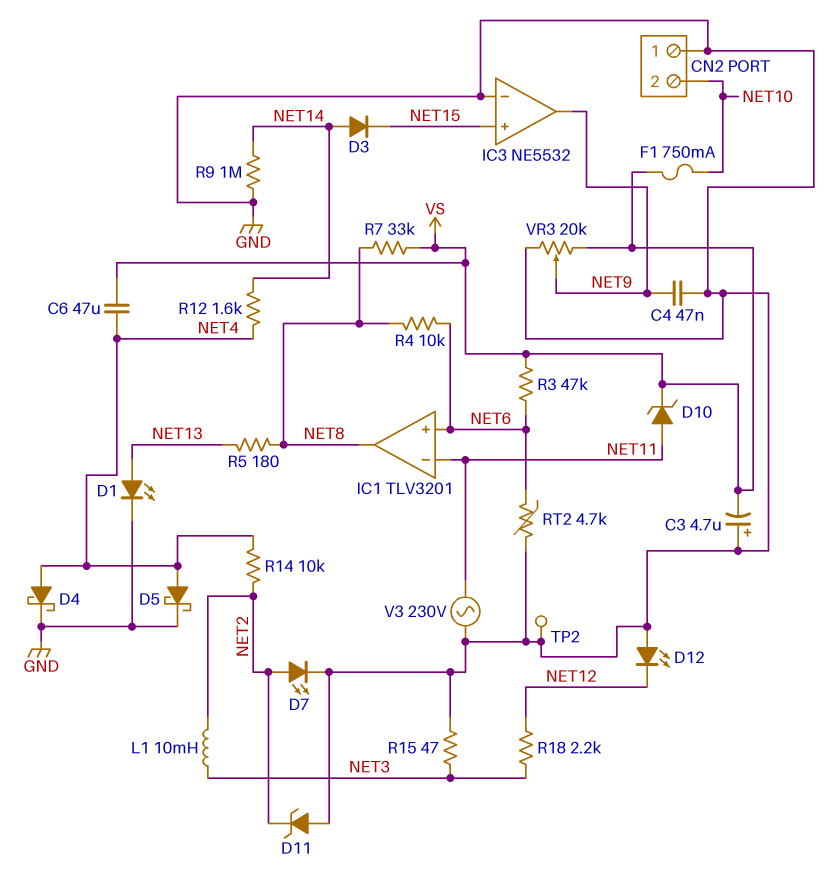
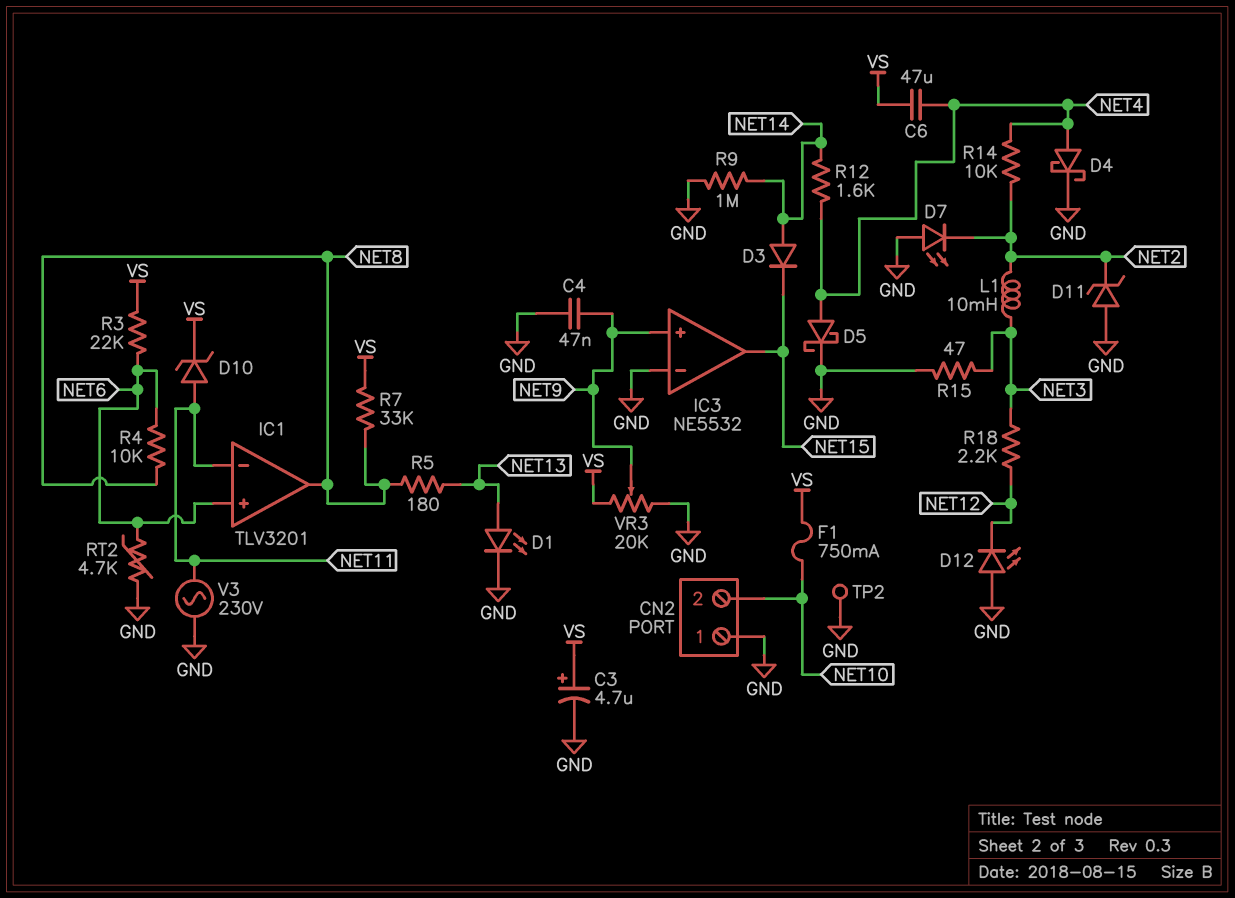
C3: 4.7uF (plus GND, minus VS) -> 4.7uF (plus VS, minus GND)
D7: LED (A NET2, K GND) -> LED (A GND, K NET2)
IC3 pin in+: NET15 -> NET9
IC3 pin out: NET9 -> NET15
R3: 47k (NET6, VS) -> 22k (NET6, VS)

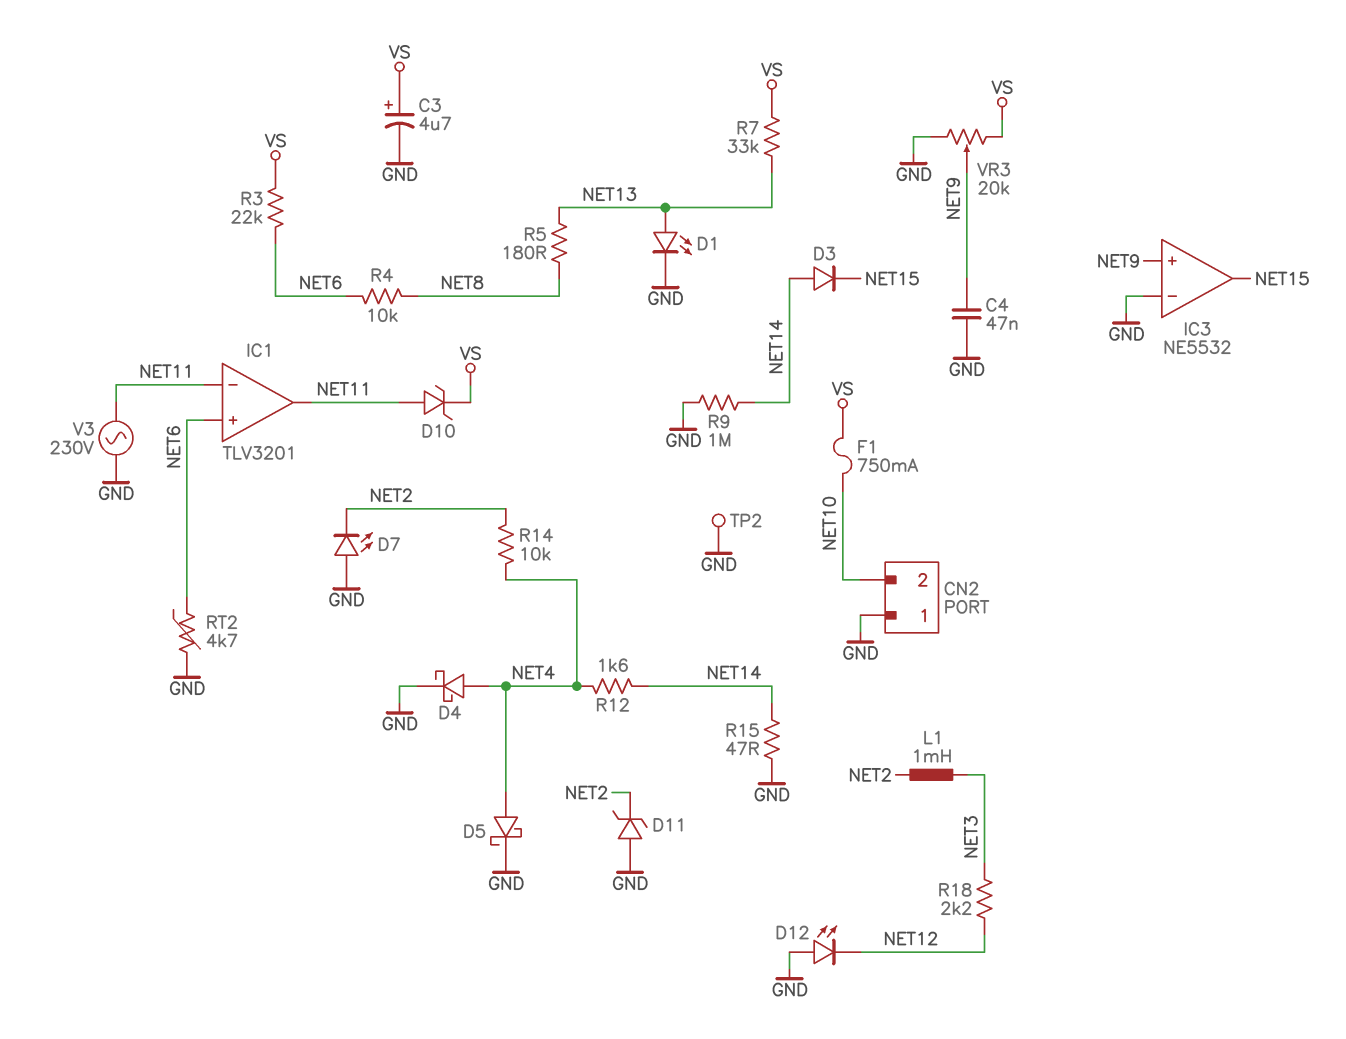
C6: 47uF (NET4, VS) -> none
IC1 pin out: NET8 -> NET11
L1: 10mH (NET2, NET3) -> 1mH (NET2, NET3)
R7: 33k (NET8, VS) -> 33k (NET13, VS)
R15: 47 (GND, NET3) -> 47 (GND, NET14)

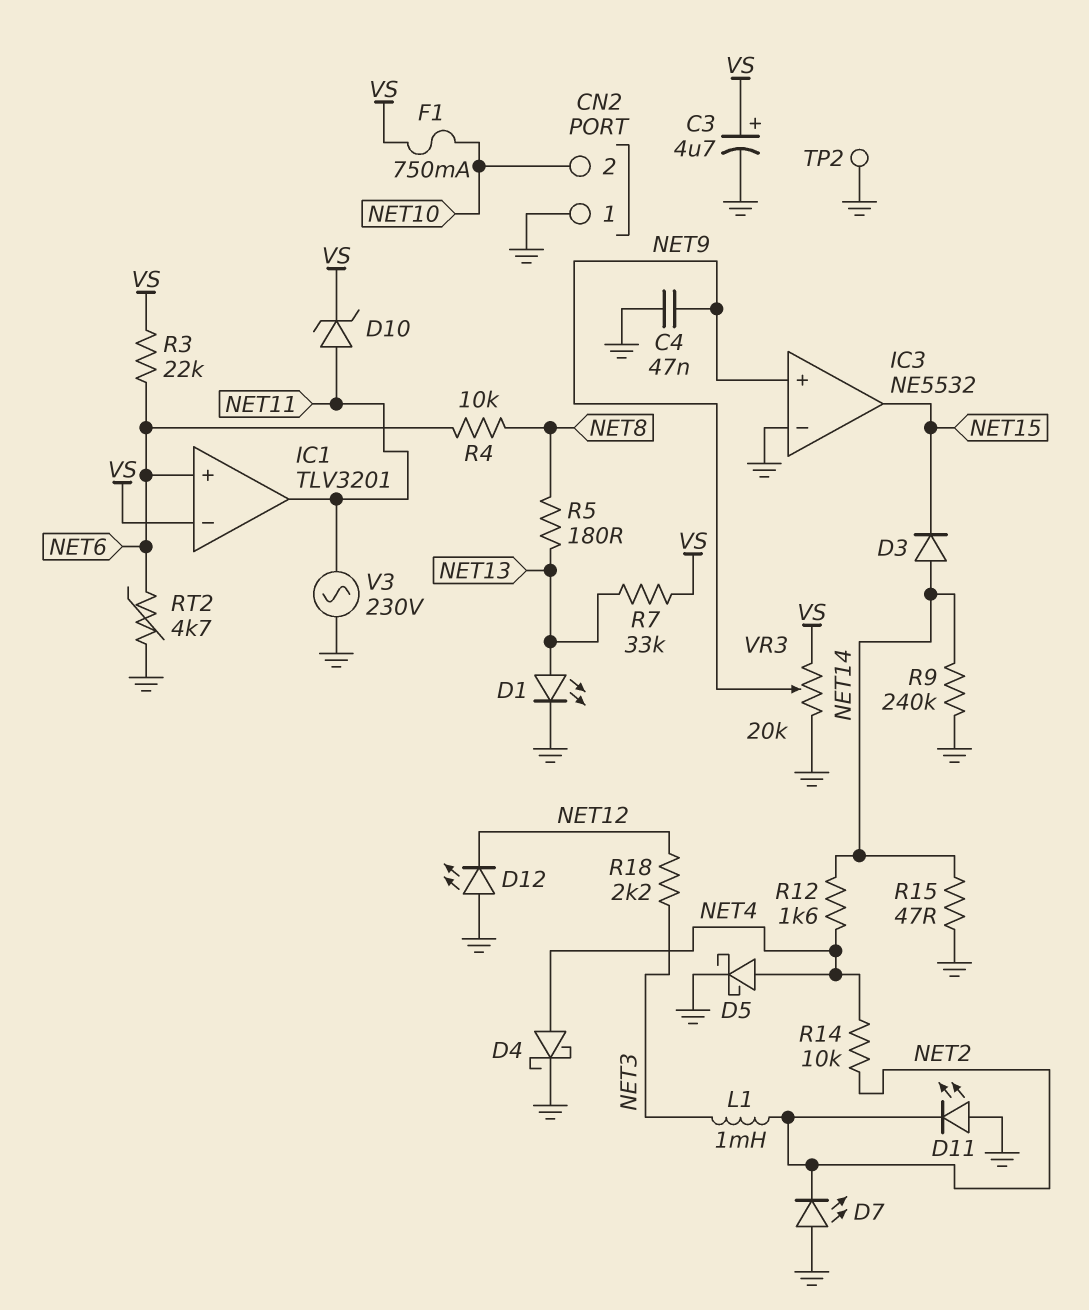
D11: zener (A GND, K NET2) -> LED (A GND, K NET2)
IC1 pin in-: NET11 -> VS
R9: 1M (GND, NET14) -> 240k (GND, NET14)

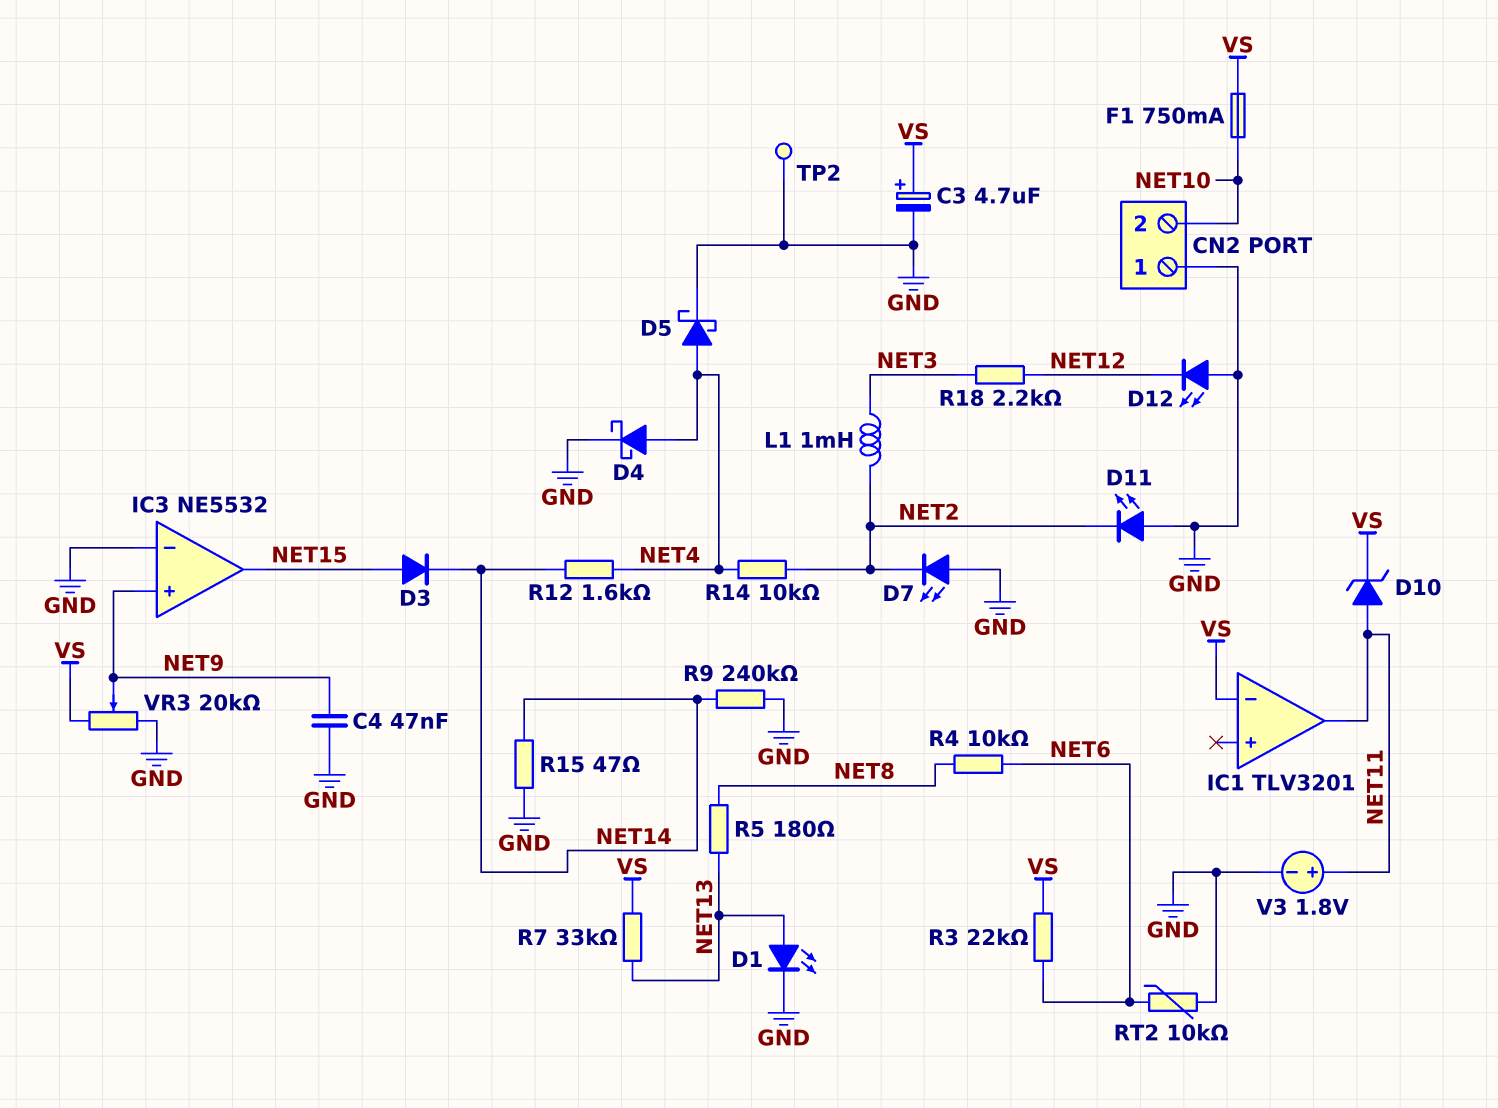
D3: diode (A NET14, K NET15) -> diode (A NET15, K NET14)
IC1 pin in+: NET6 -> none
RT2: 4.7k (GND, NET6) -> 10k (GND, NET6)
V3: AC 230V (GND, NET11) -> 1.8V (plus NET11, minus GND)

